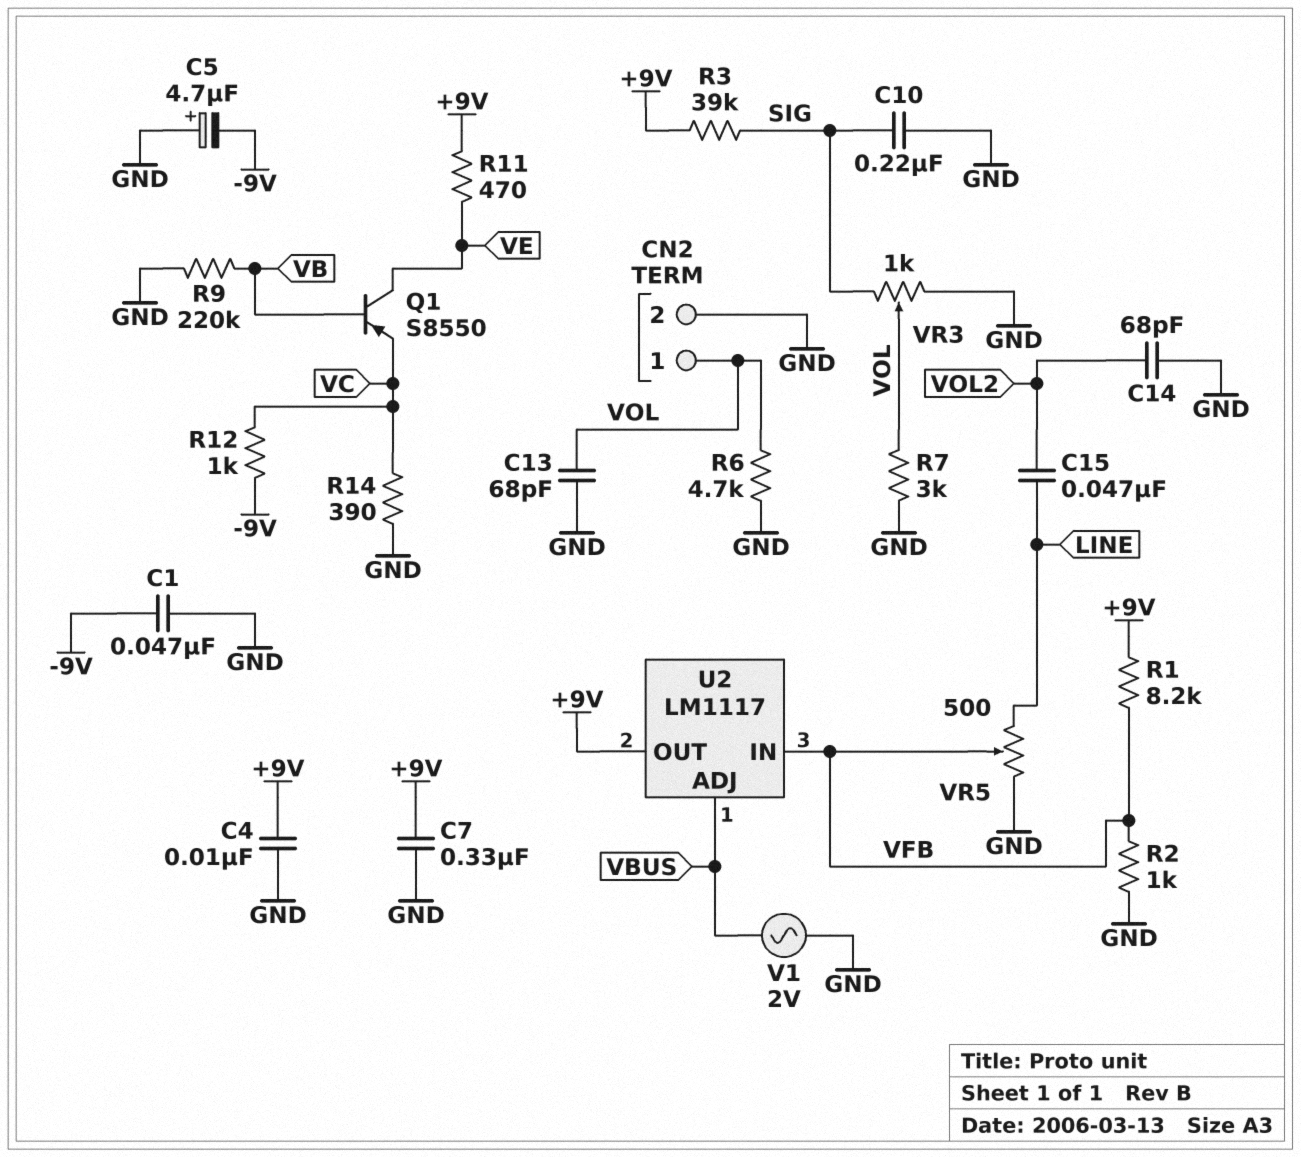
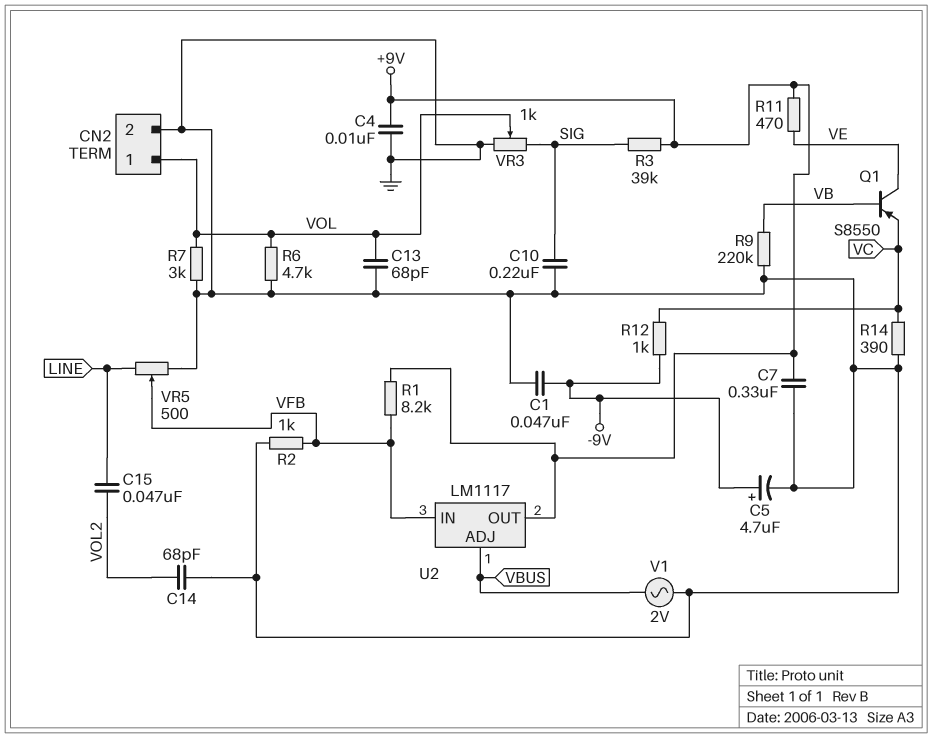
C5: 4.7uF (plus GND, minus -9V) -> 4.7uF (plus -9V, minus GND)

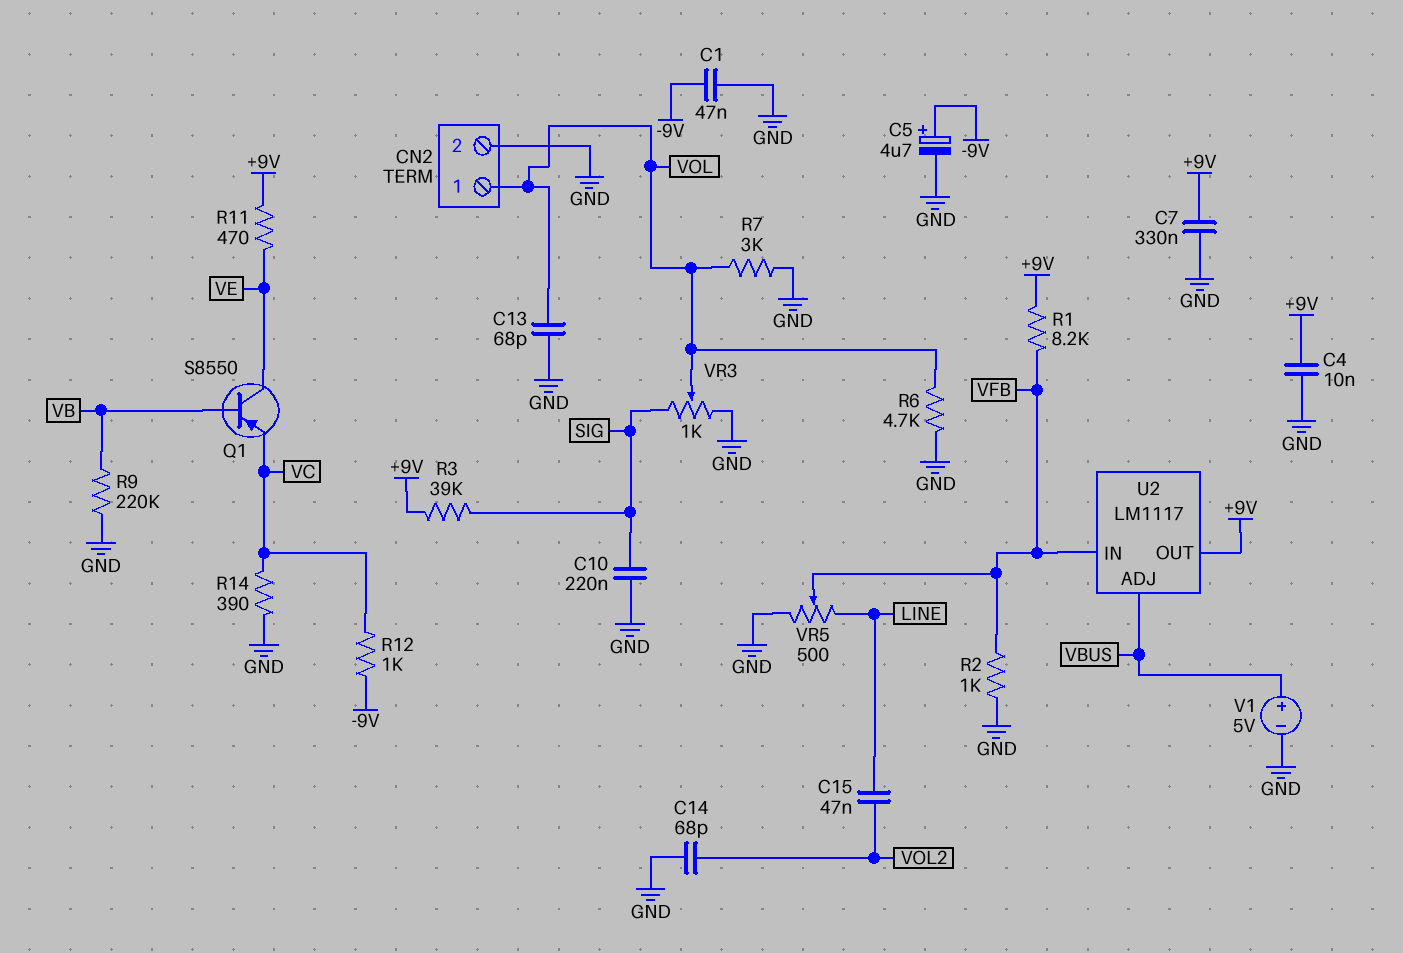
V1: AC 2V (GND, VBUS) -> 5V (plus VBUS, minus GND)

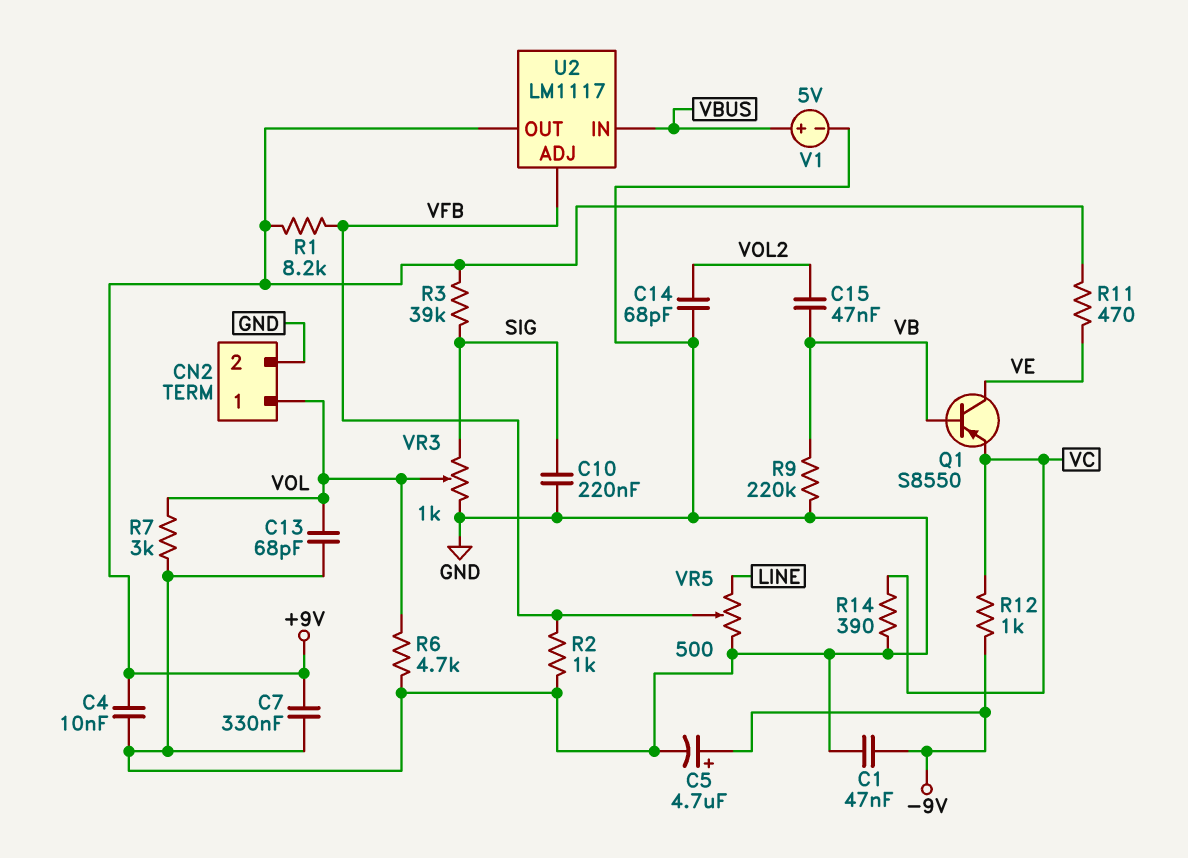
C15: 47nF (LINE, VOL2) -> 47nF (VB, VOL2)
U2 pin ADJ: VBUS -> VFB
U2 pin IN: VFB -> VBUS

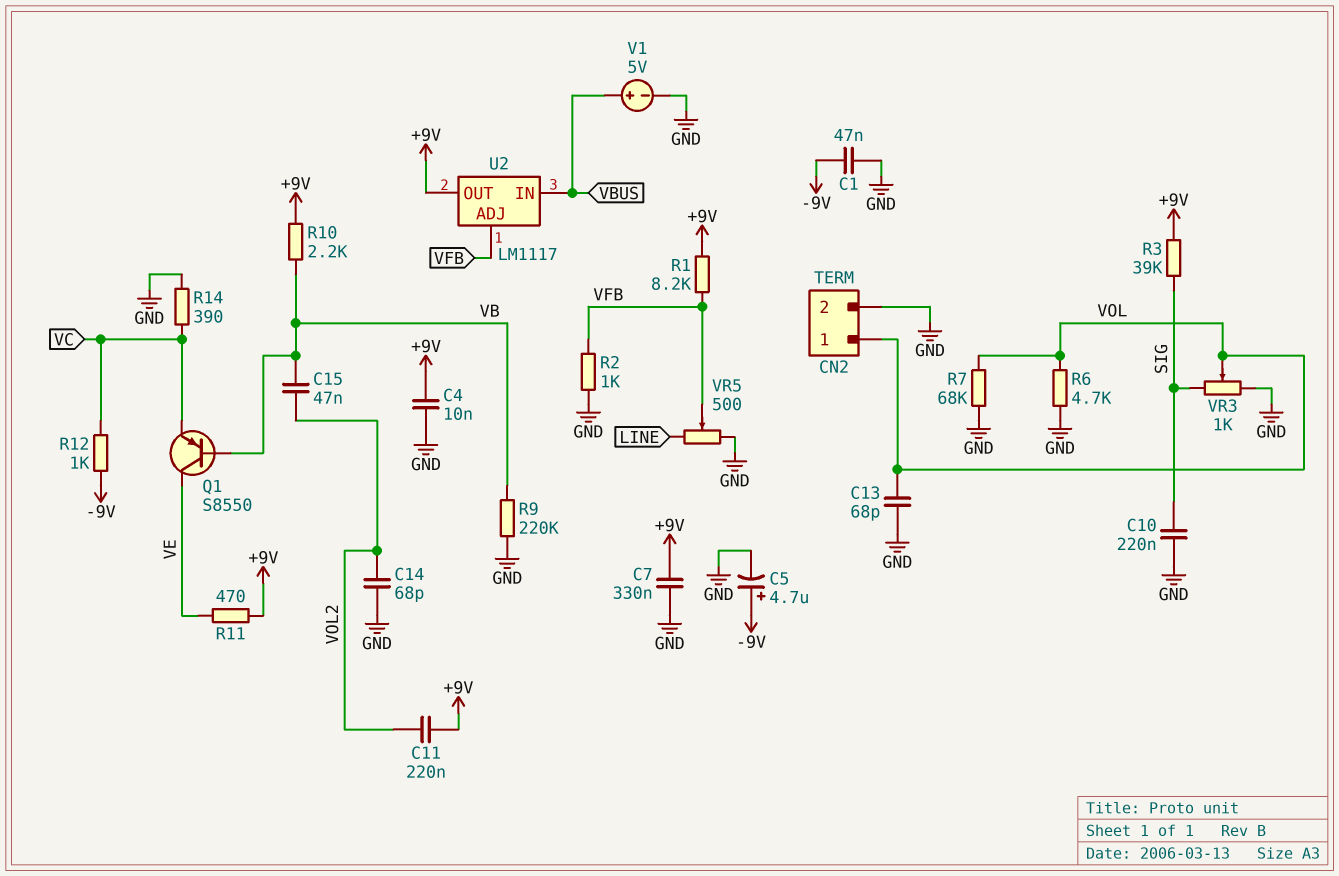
C11: none -> 220nF (+9V, VOL2)
R7: 3k (GND, VOL) -> 68k (GND, VOL)
R10: none -> 2.2k (+9V, VB)

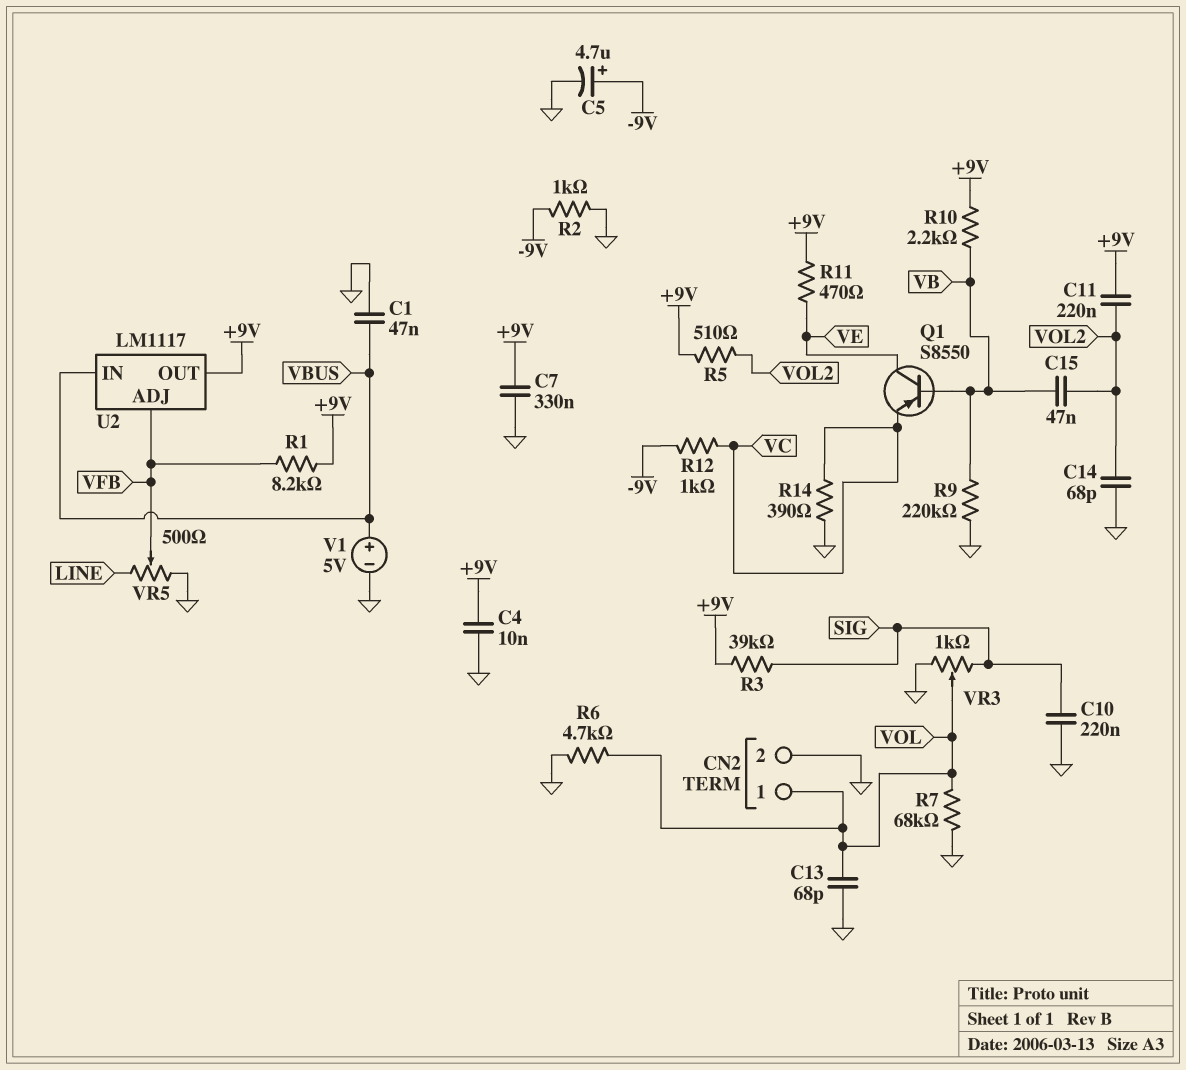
C1: 47nF (-9V, GND) -> 47nF (GND, VBUS)
R2: 1k (GND, VFB) -> 1k (-9V, GND)
R5: none -> 510 (+9V, VOL2)

